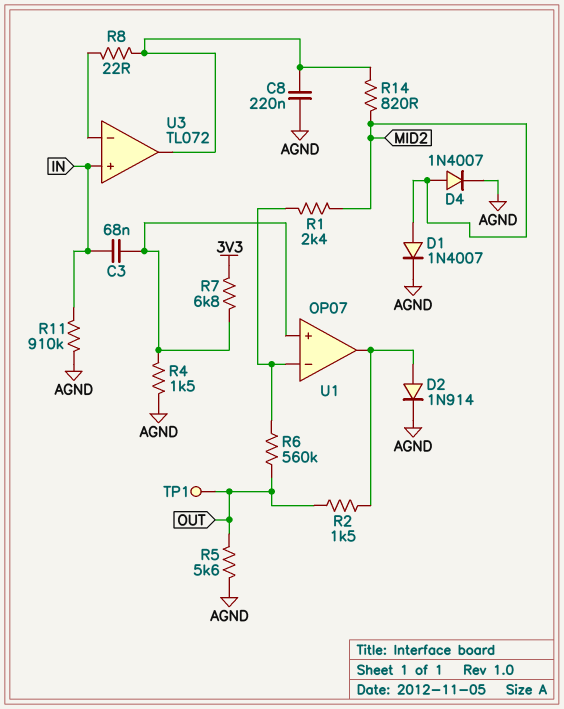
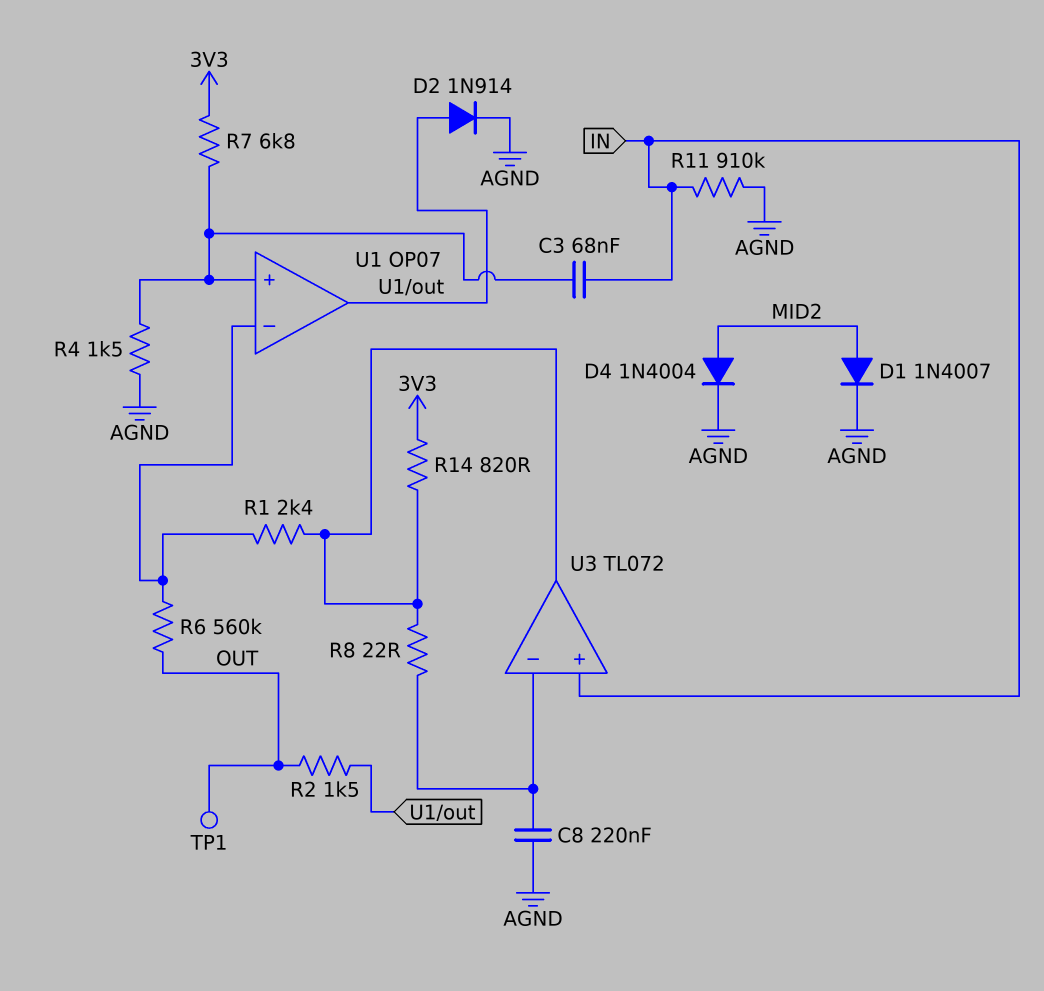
C8: 220nF (AGND, U3/out) -> 220nF (AGND, U3/in-)
D4: diode 1N4007 (A MID2, K AGND) -> diode 1N4004 (A MID2, K AGND)
R1: 2.4k (MID2, U1/in-) -> 2.4k (U1/in-, U3/out)
R5: 5.6k (AGND, OUT) -> none
R14: 820 (MID2, U3/out) -> 820 (3V3, U3/out)

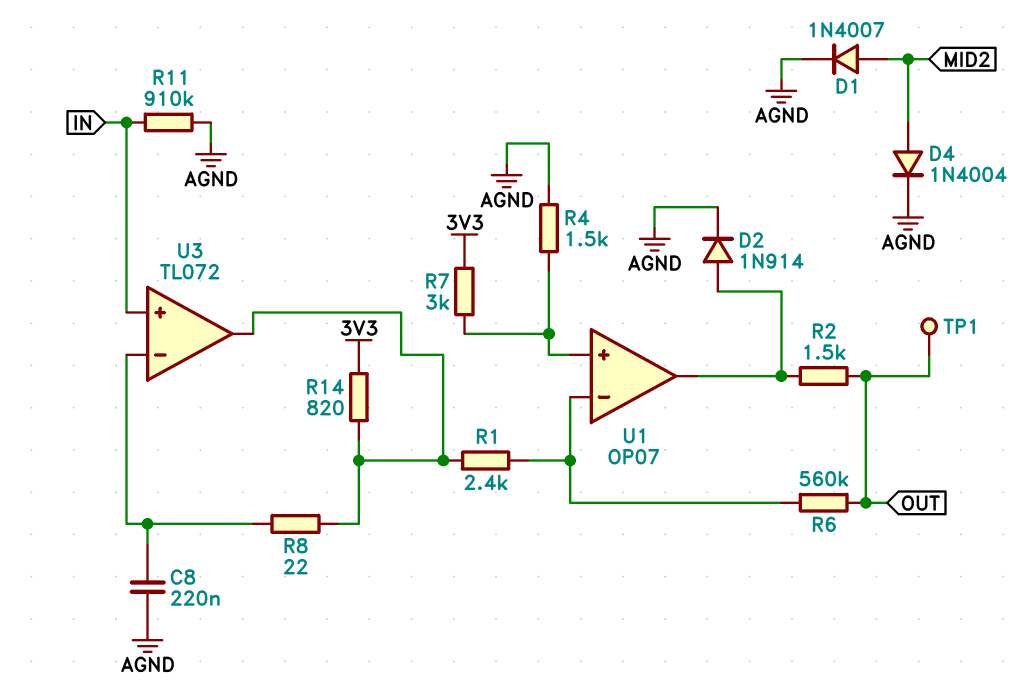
C3: 68nF (IN, U1/in+) -> none
R7: 6.8k (3V3, U1/in+) -> 3k (3V3, U1/in+)

